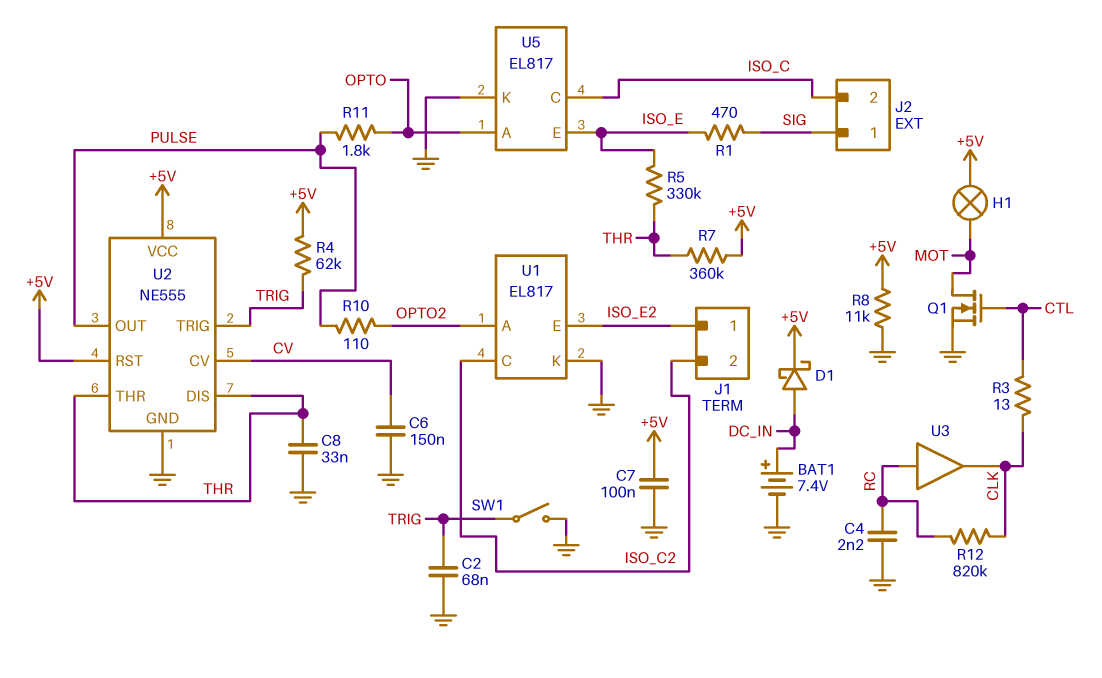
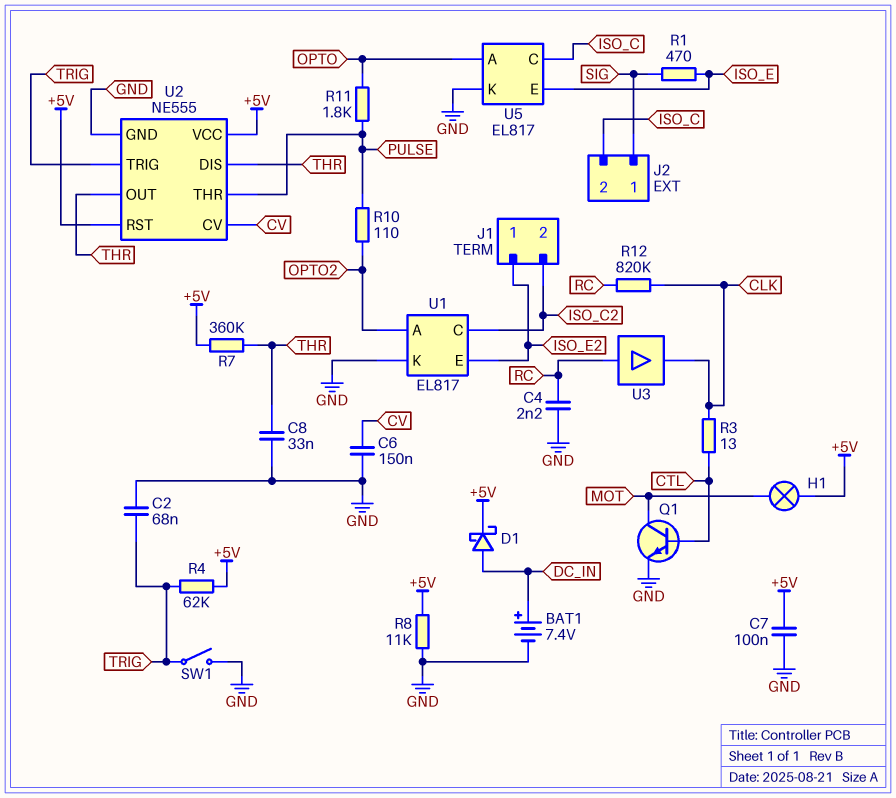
Q1: NMOS (G CTL, D MOT, S GND) -> NPN (B CTL, C MOT, E GND)
R5: 330k (ISO_E, THR) -> none
U2 pin OUT: PULSE -> THR
U2 pin THR: THR -> PULSE

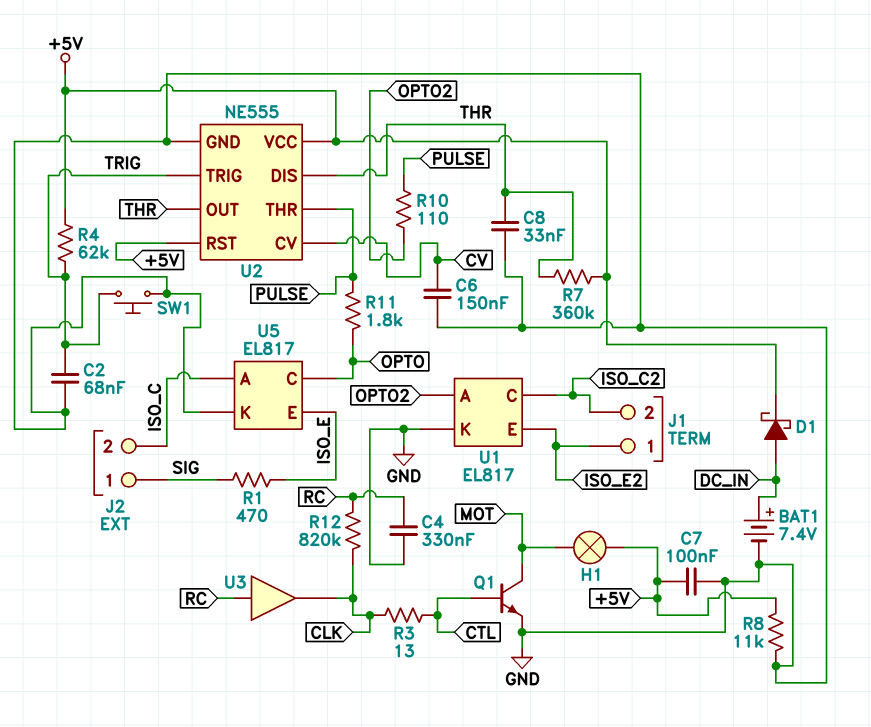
C4: 2.2nF (GND, RC) -> 330nF (GND, RC)
SW1: switch (GND, TRIG) -> button (GND, TRIG)
U5 pin A: OPTO -> ISO_C
U5 pin C: ISO_C -> OPTO

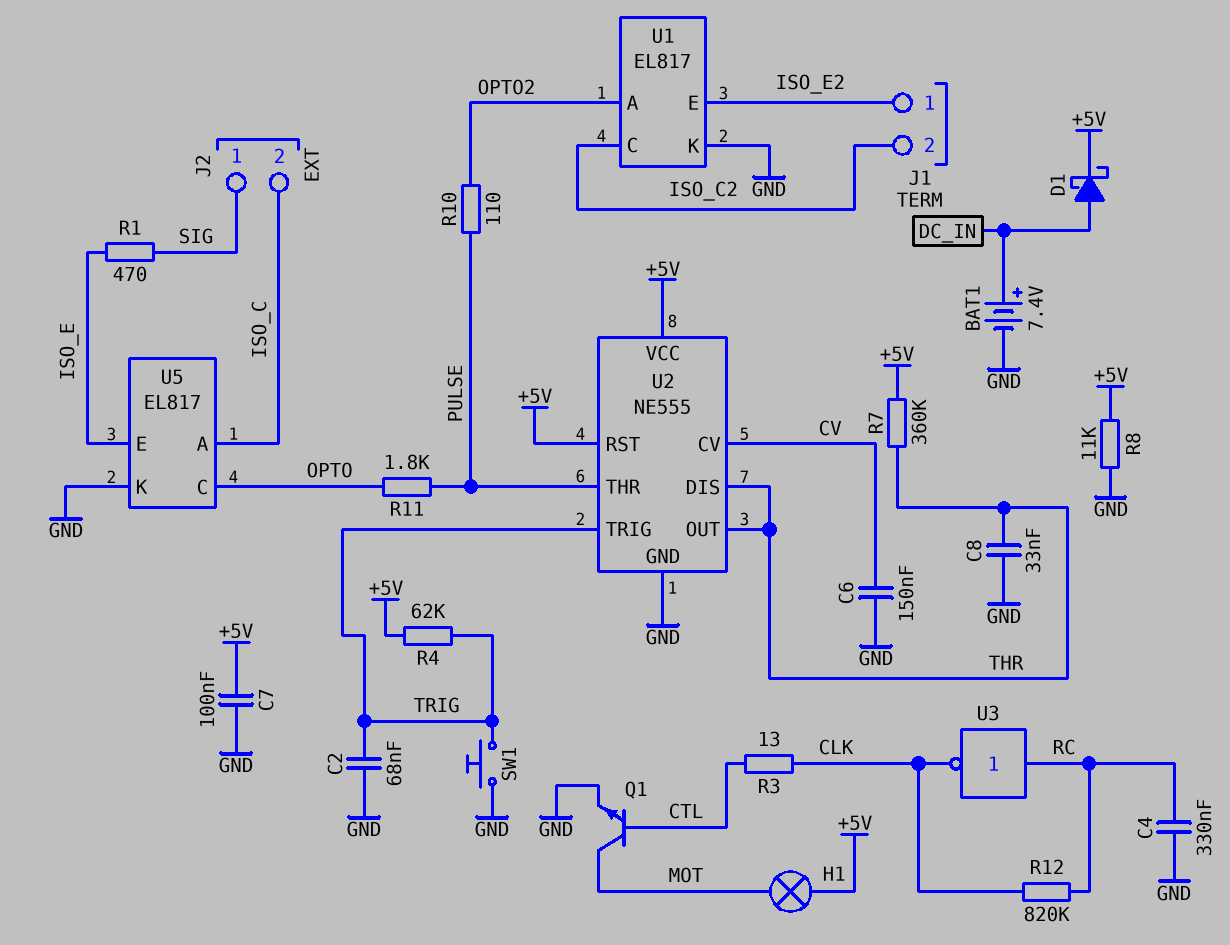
U3: buffer (in RC, out CLK) -> NOT (in RC, out CLK)

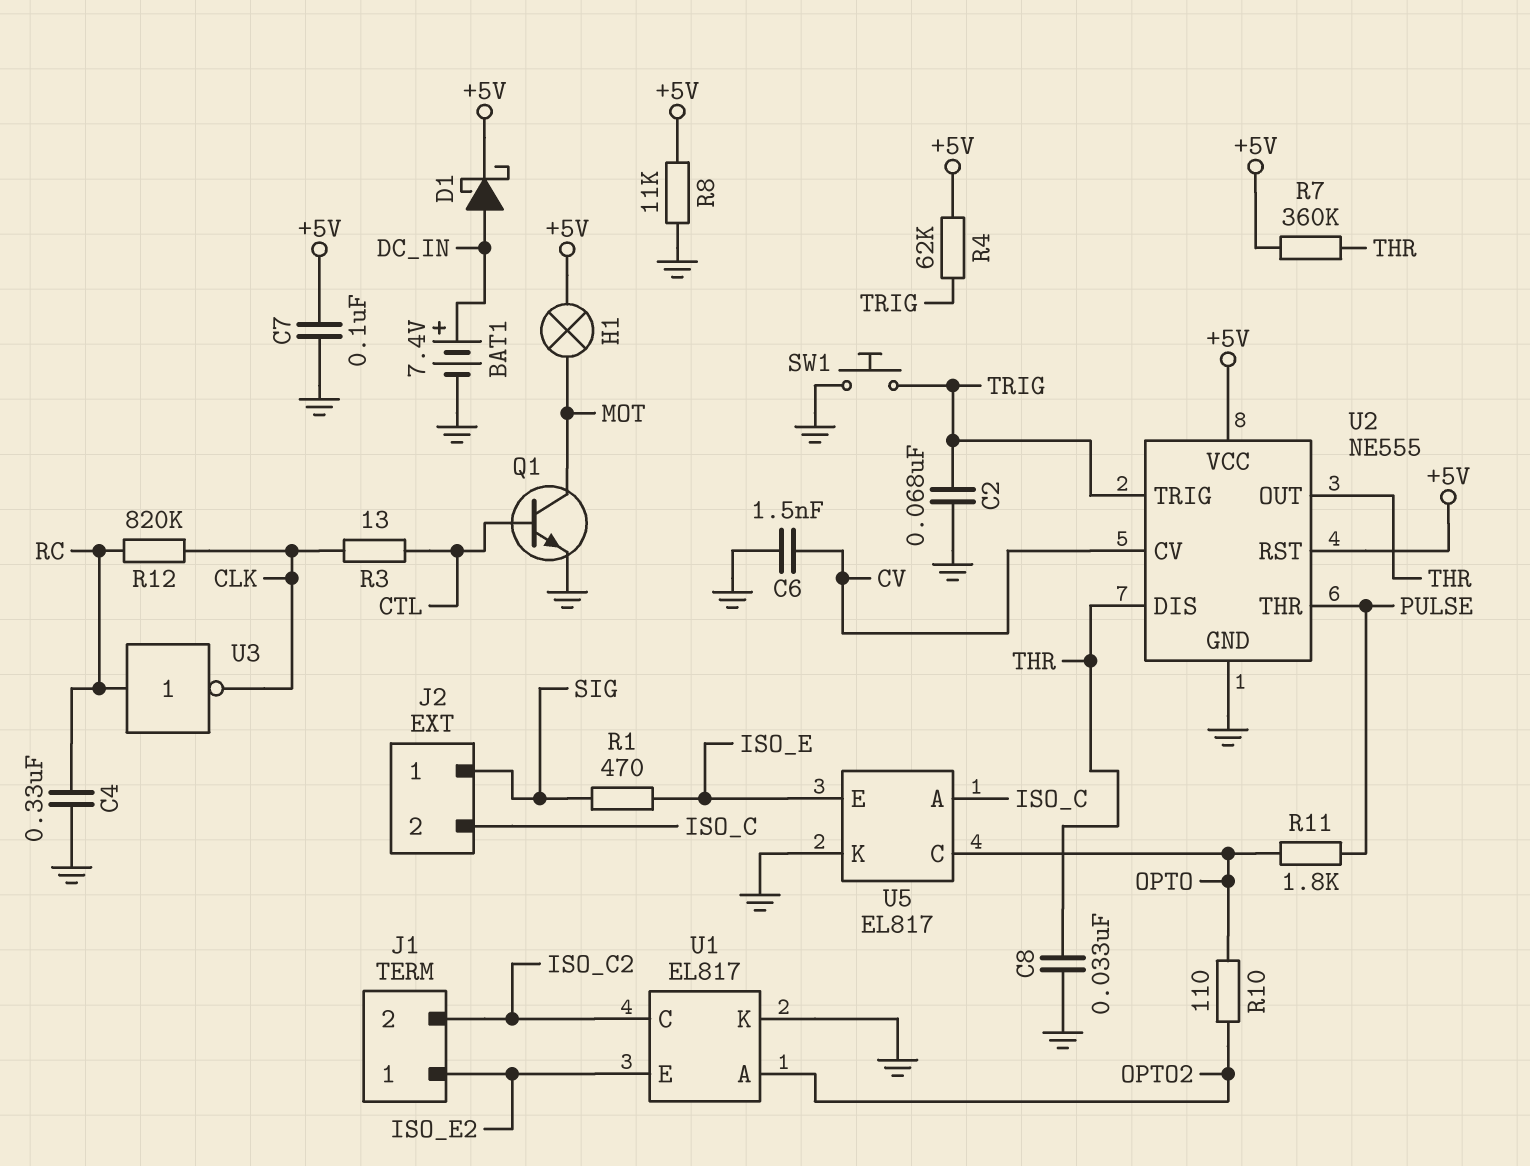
C6: 150nF (CV, GND) -> 1.5nF (CV, GND)
R10: 110 (OPTO2, PULSE) -> 110 (OPTO, OPTO2)

